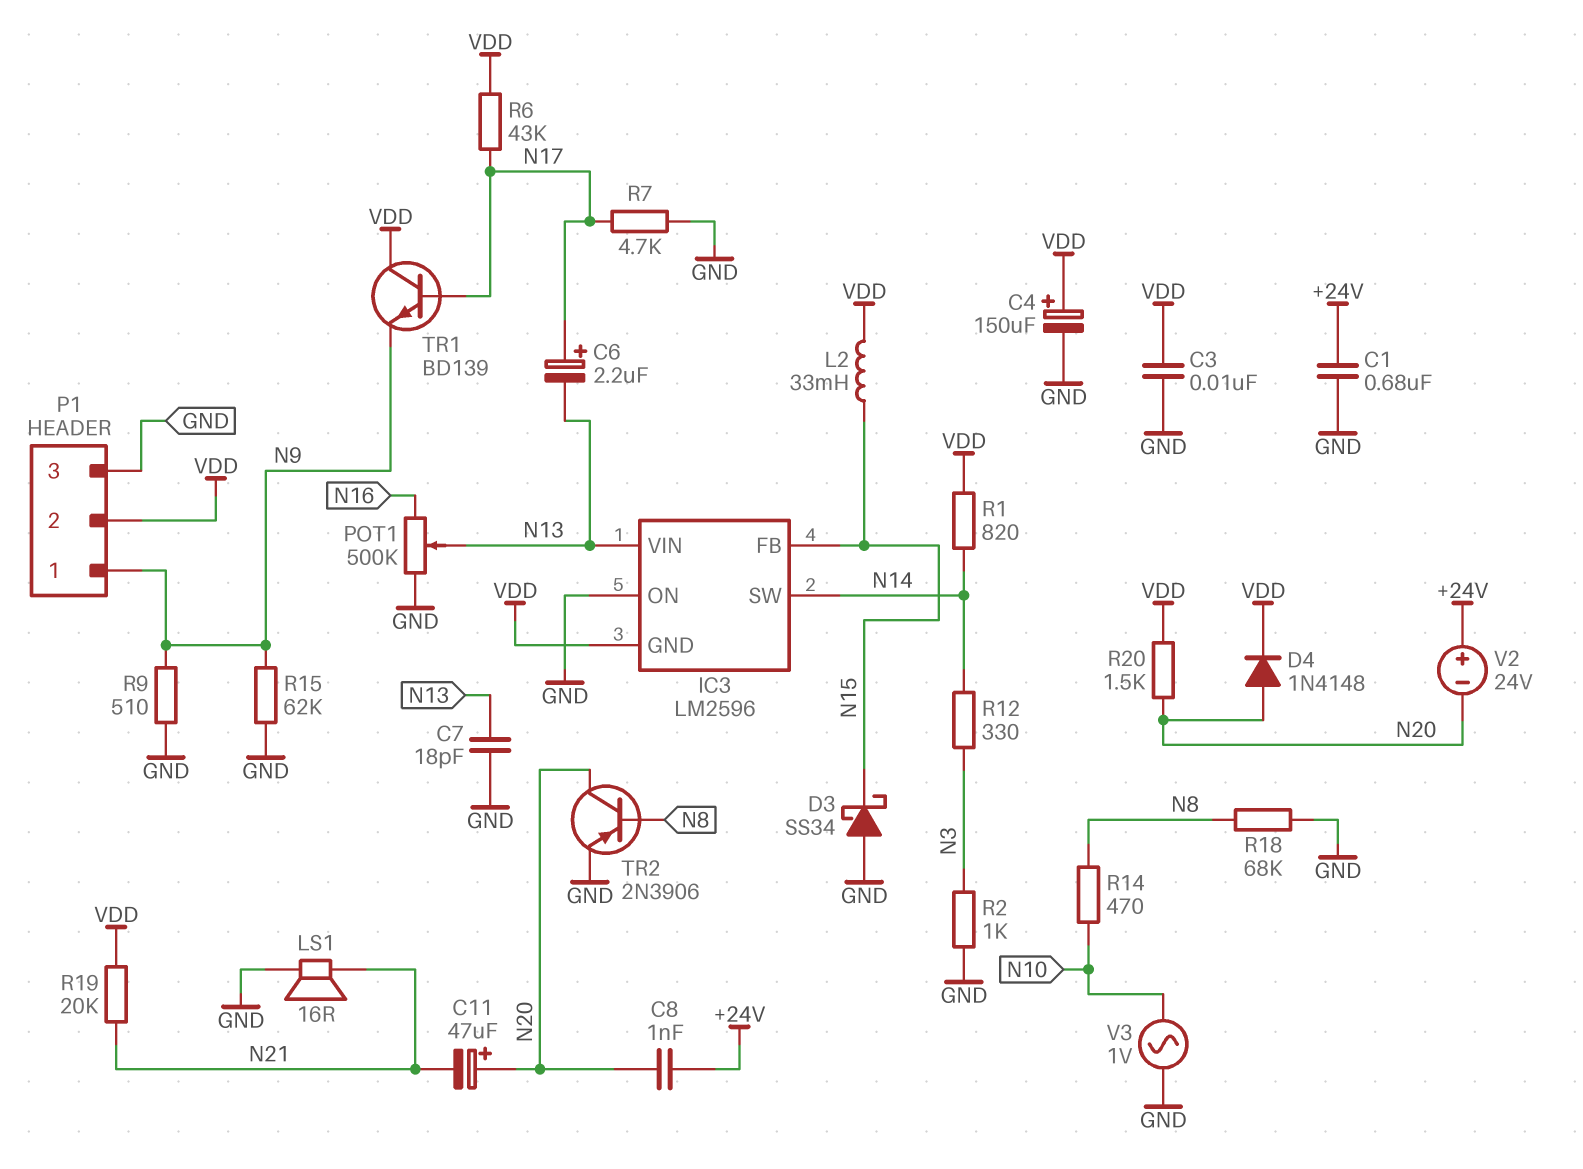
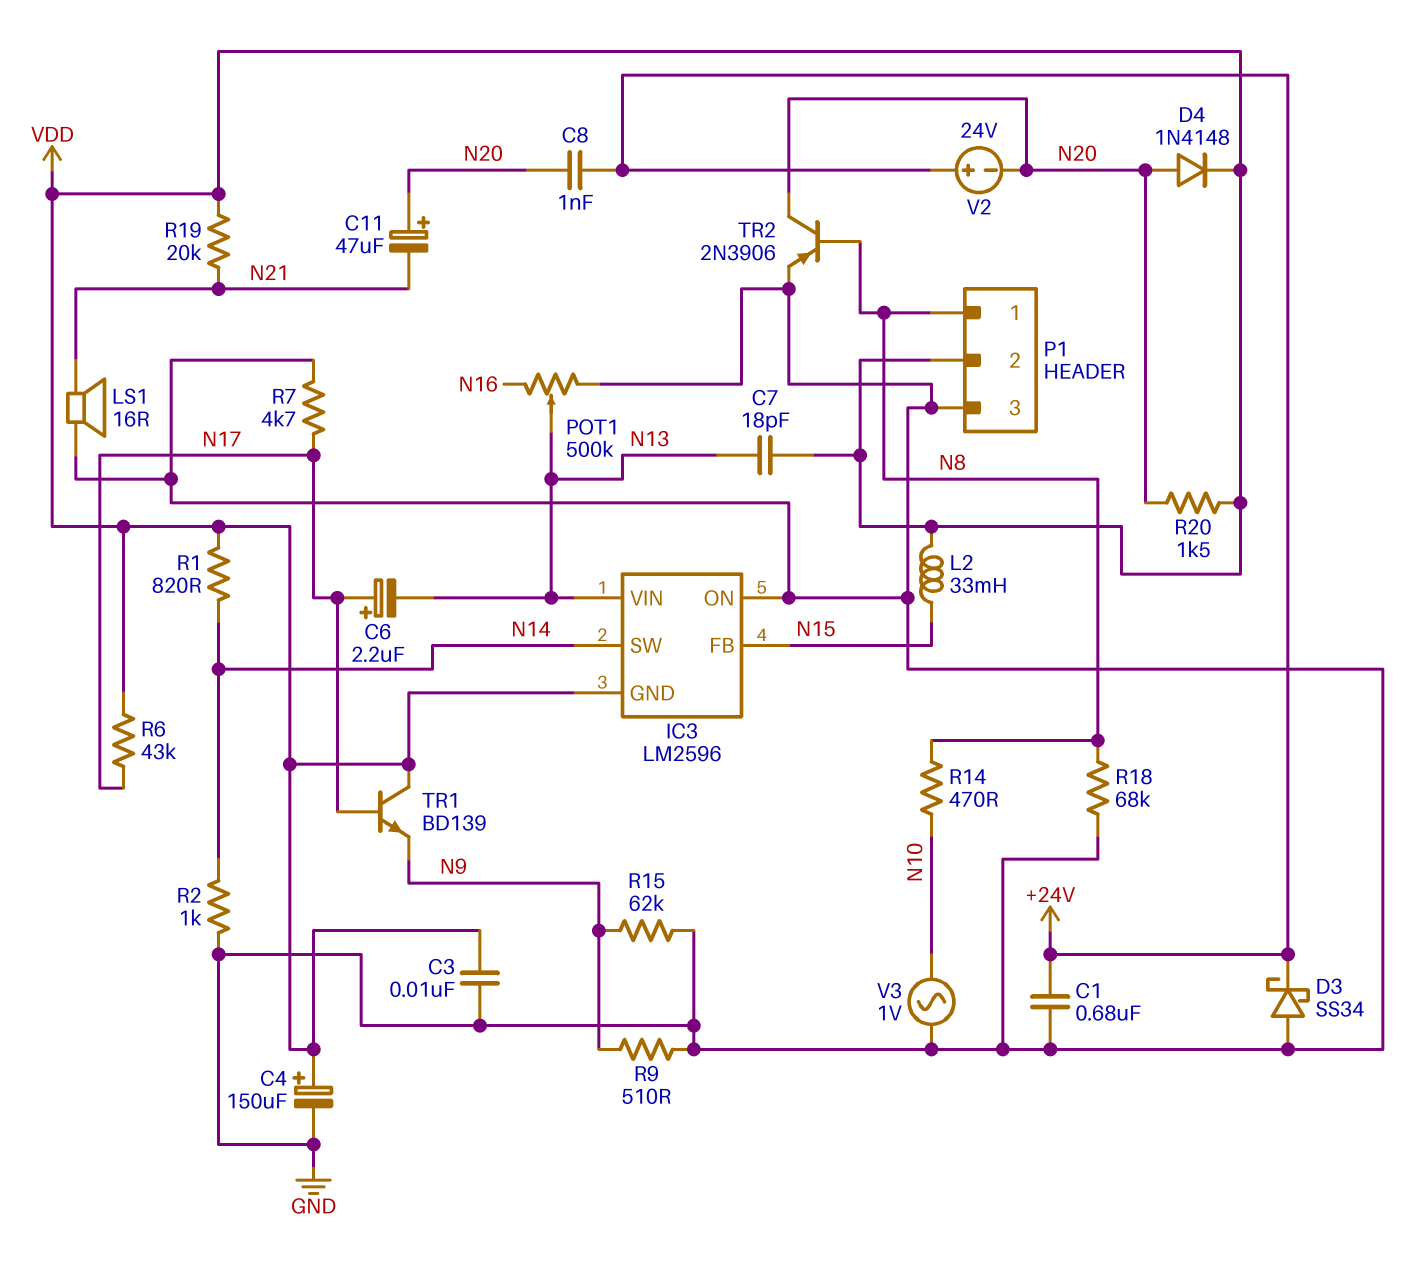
C7: 18pF (GND, N13) -> 18pF (N13, VDD)
D3: schottky SS34 (A GND, K N15) -> schottky SS34 (A GND, K +24V)
P1 pin 1: N9 -> N8
R2: 1k (GND, N3) -> 1k (GND, N14)
R12: 330 (N3, N14) -> none

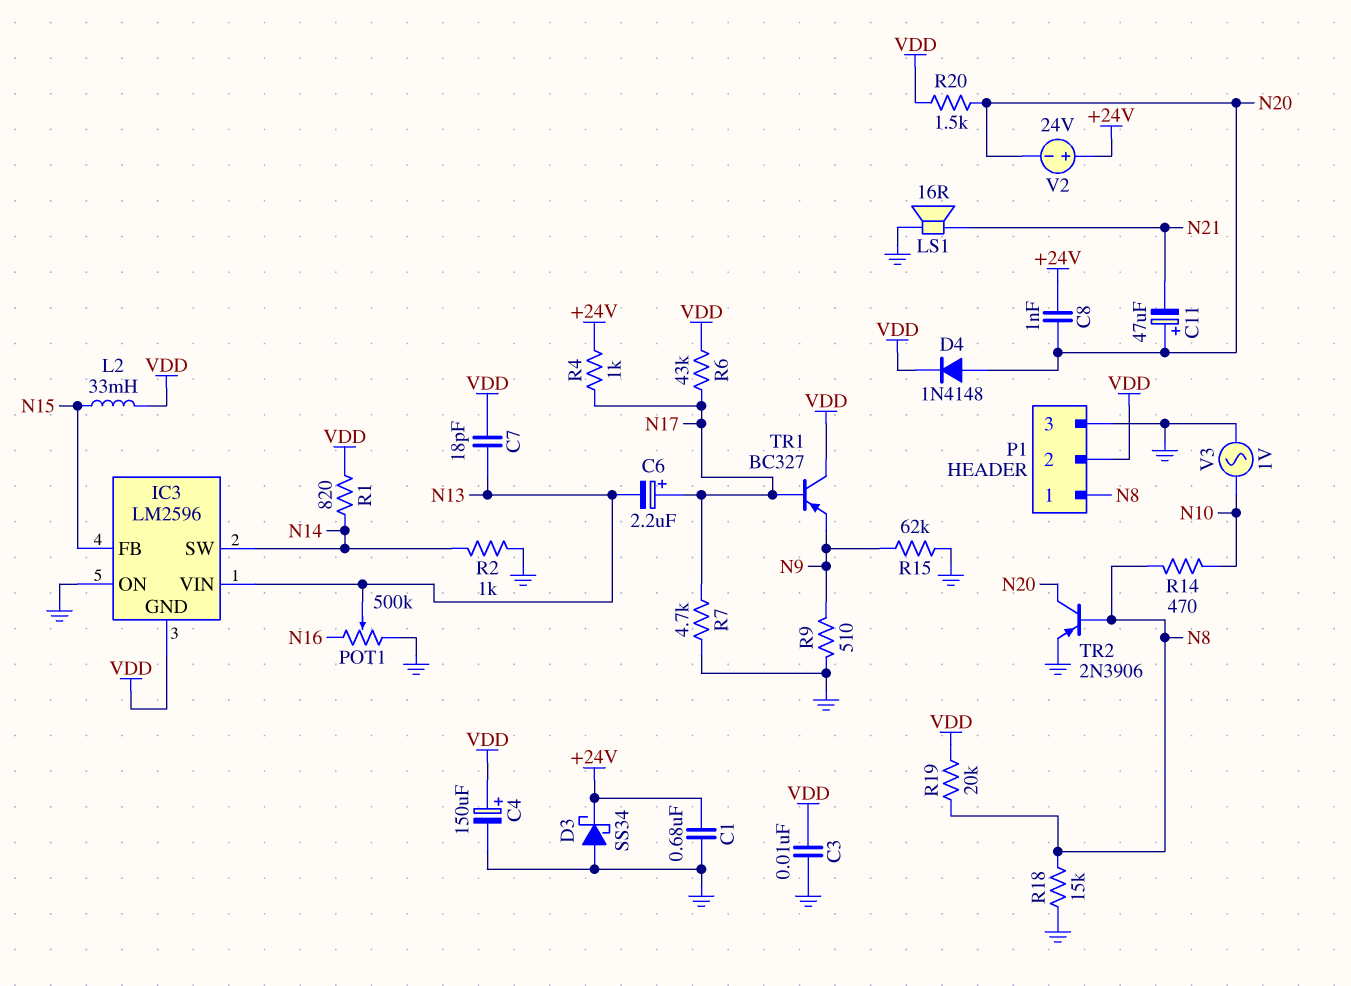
R4: none -> 1k (+24V, N17)
R18: 68k (GND, N8) -> 15k (GND, N8)
R19: 20k (N21, VDD) -> 20k (N8, VDD)
TR1: NPN BD139 (B N17, C VDD, E N9) -> PNP BC327 (B N17, C VDD, E N9)

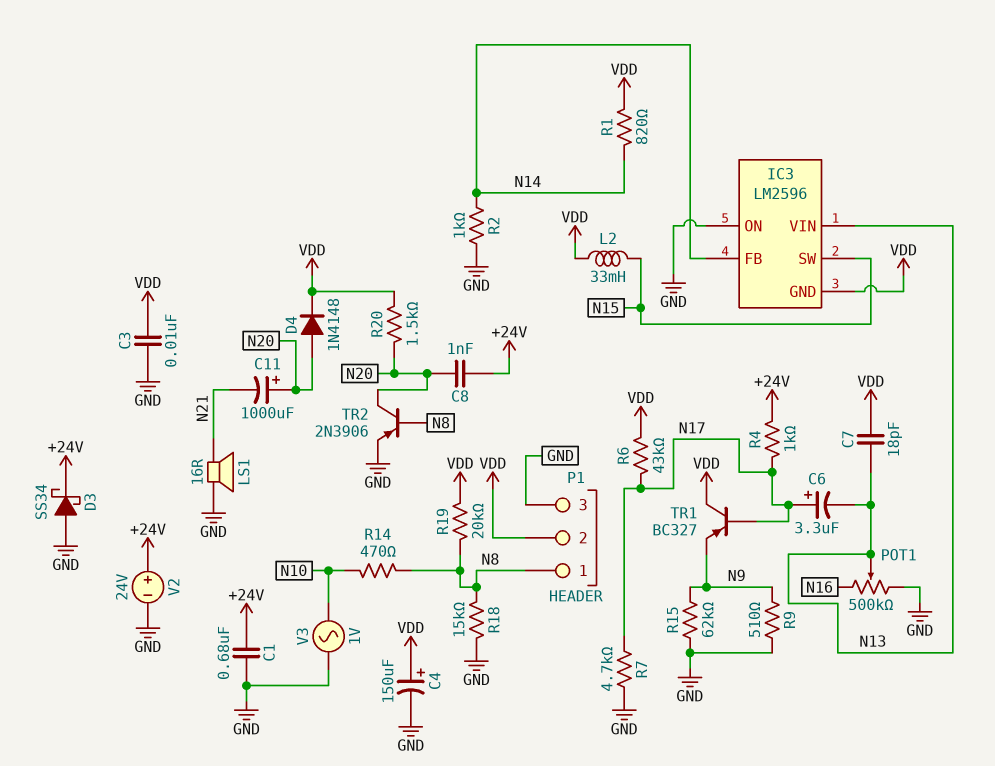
C6: 2.2uF (plus N17, minus N13) -> 3.3uF (plus N17, minus N13)
C11: 47uF (plus N20, minus N21) -> 1000uF (plus N20, minus N21)
IC3 pin FB: N15 -> N14
IC3 pin SW: N14 -> N15
V2: 24V (plus +24V, minus N20) -> 24V (plus +24V, minus GND)

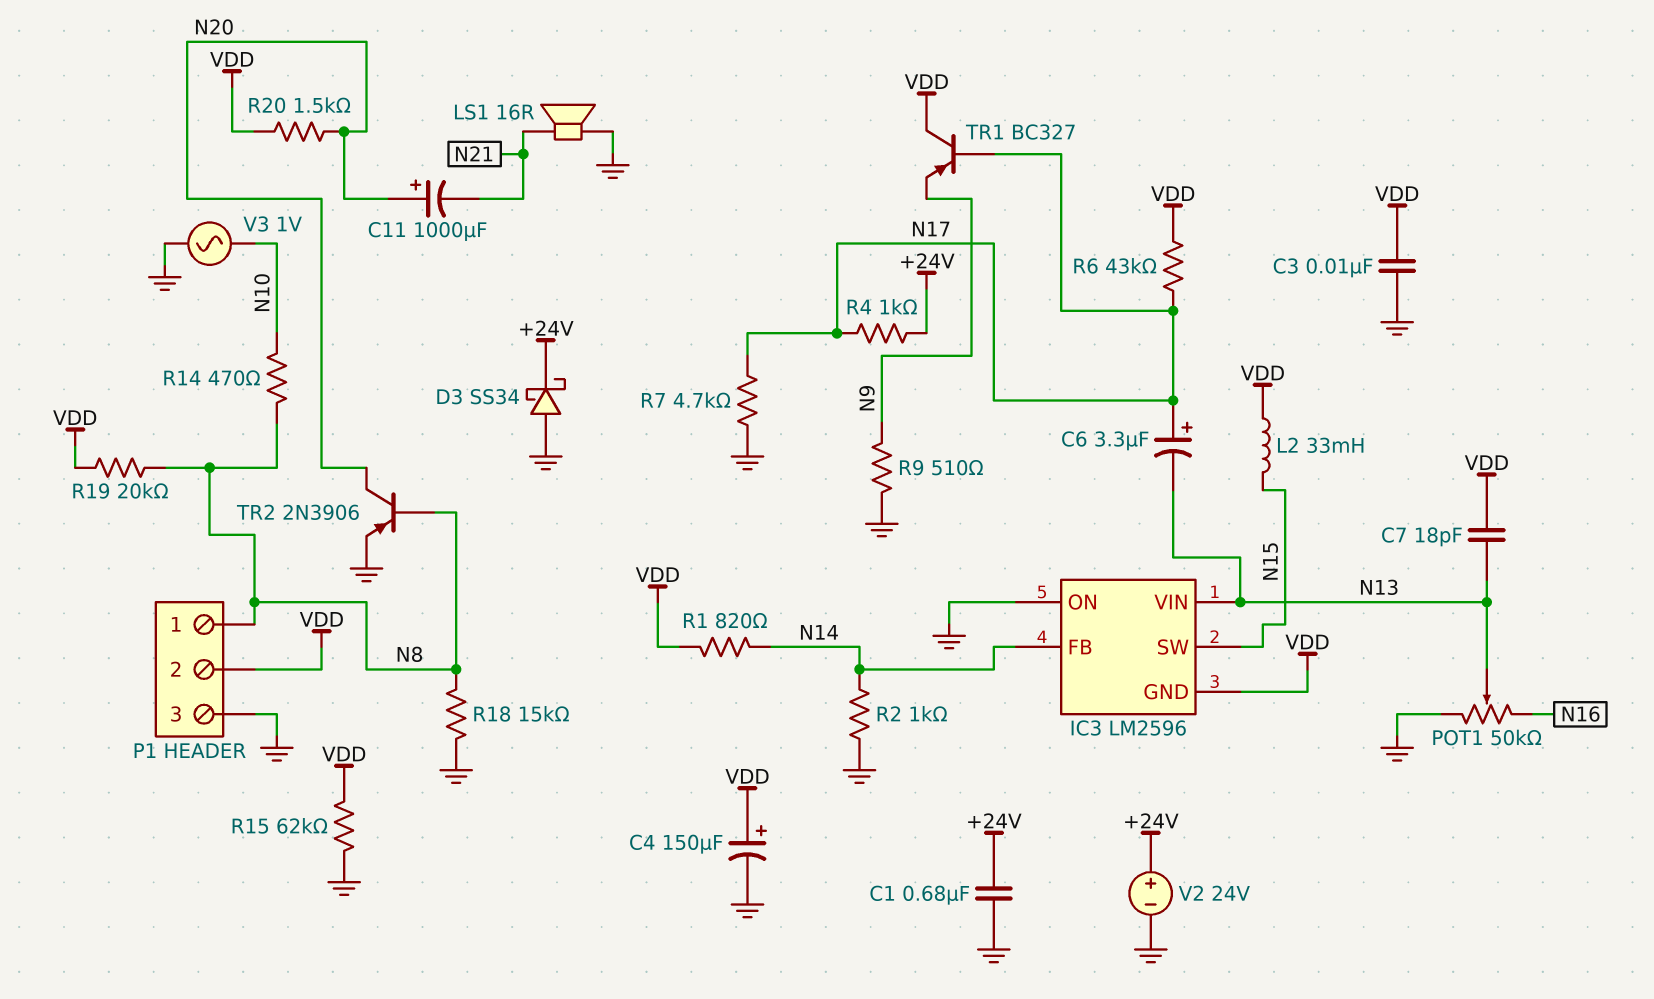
C8: 1nF (+24V, N20) -> none
D4: diode 1N4148 (A N20, K VDD) -> none
POT1: 500k (GND, N16, wiper N13) -> 50k (GND, N16, wiper N13)
R15: 62k (GND, N9) -> 62k (GND, VDD)

